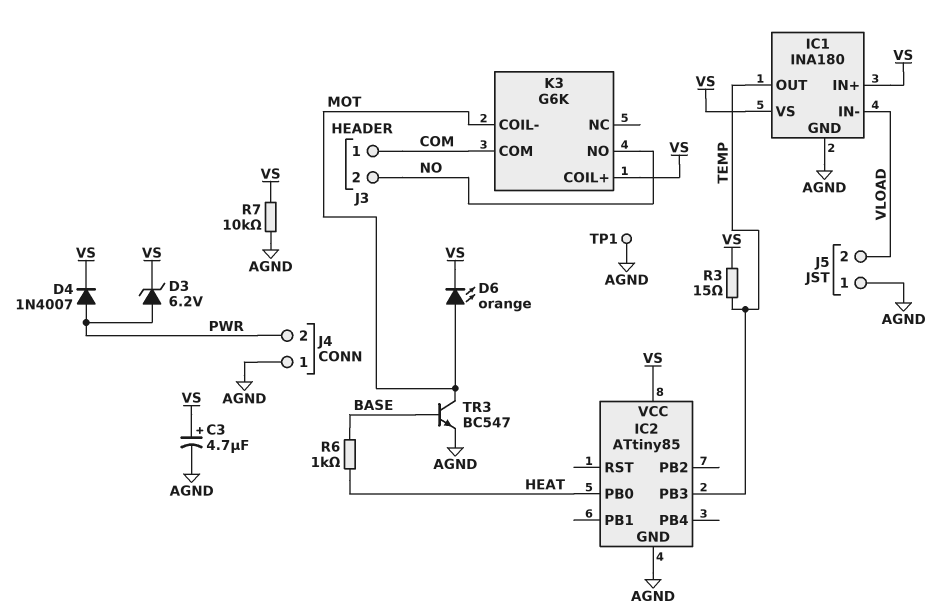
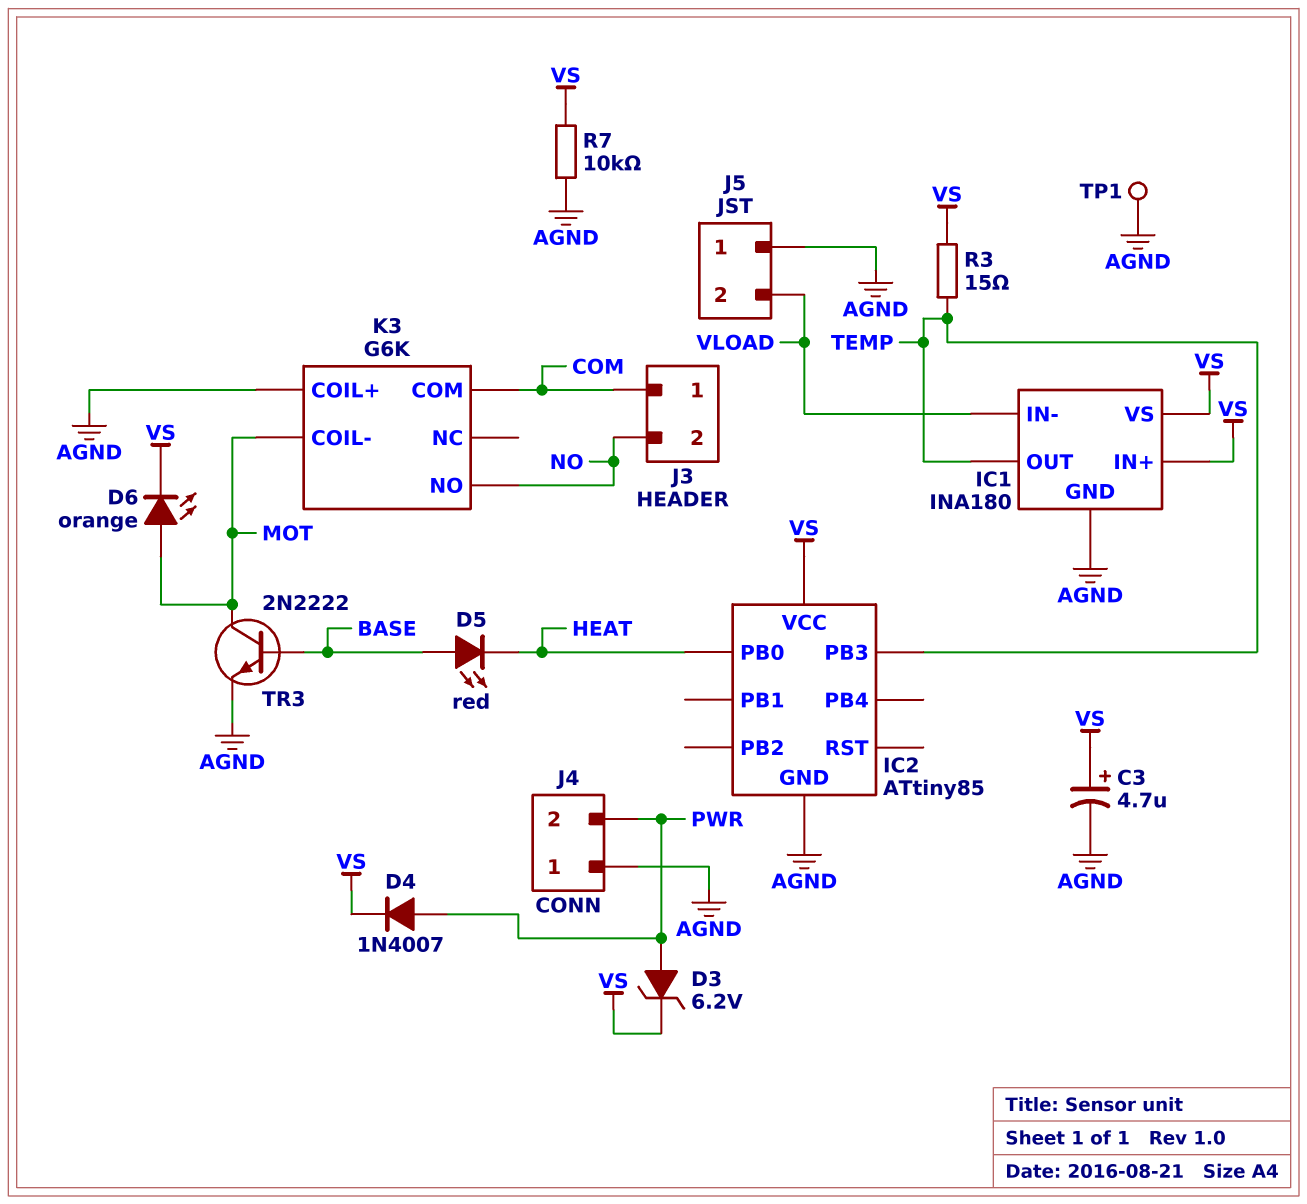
D5: none -> LED red (A BASE, K HEAT)
K3 pin COIL+: VS -> AGND
R6: 1k (BASE, HEAT) -> none
TR3: NPN BC547 (B BASE, C MOT, E AGND) -> NPN 2N2222 (B BASE, C MOT, E AGND)

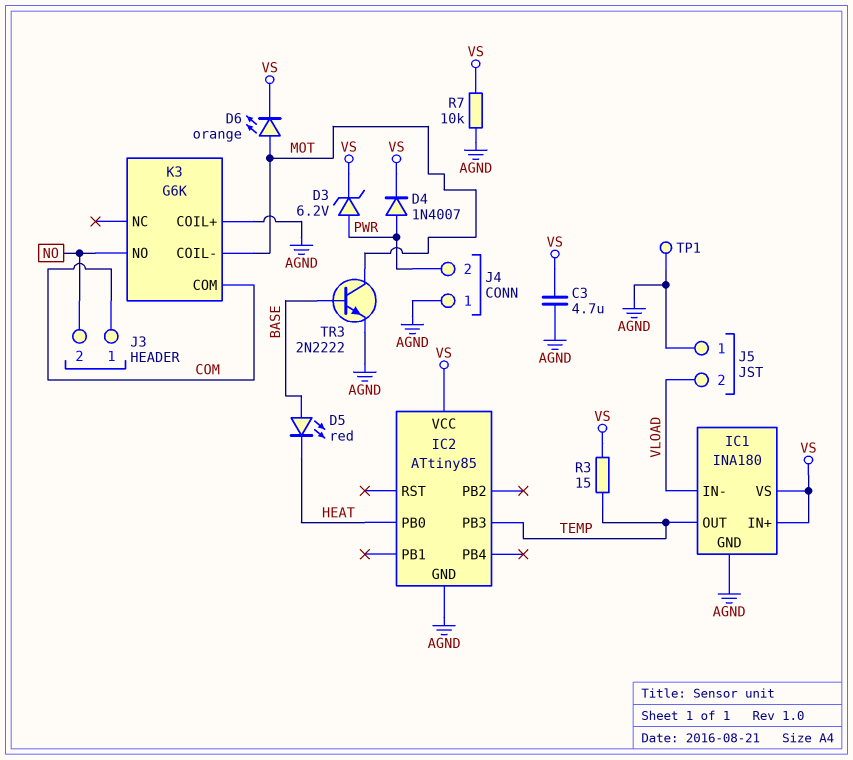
C3: 4.7uF (plus VS, minus AGND) -> 4.7uF (AGND, VS)

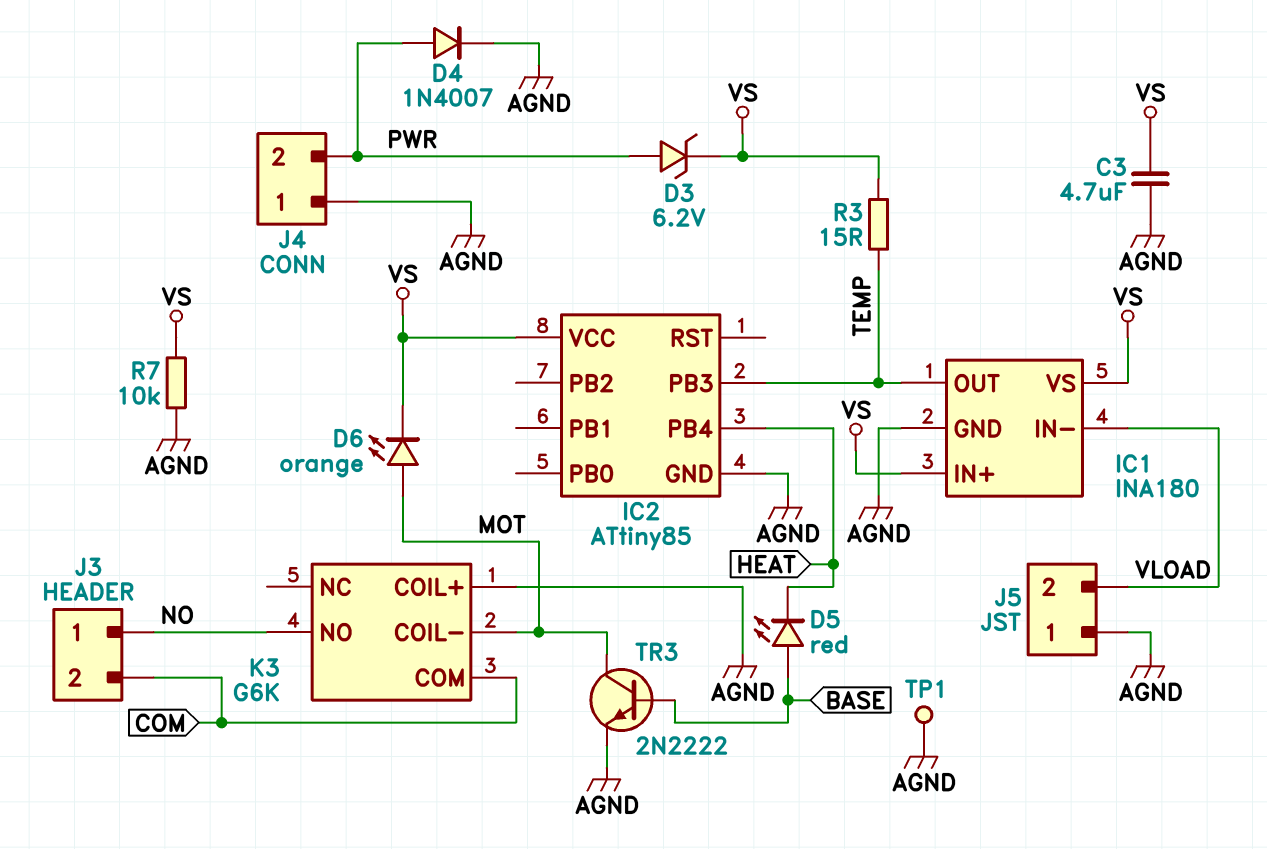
D4: diode 1N4007 (A PWR, K VS) -> diode 1N4007 (A PWR, K AGND)
IC2 pin PB0: HEAT -> none
IC2 pin PB4: none -> HEAT
J3 pin 1: COM -> NO
J3 pin 2: NO -> COM

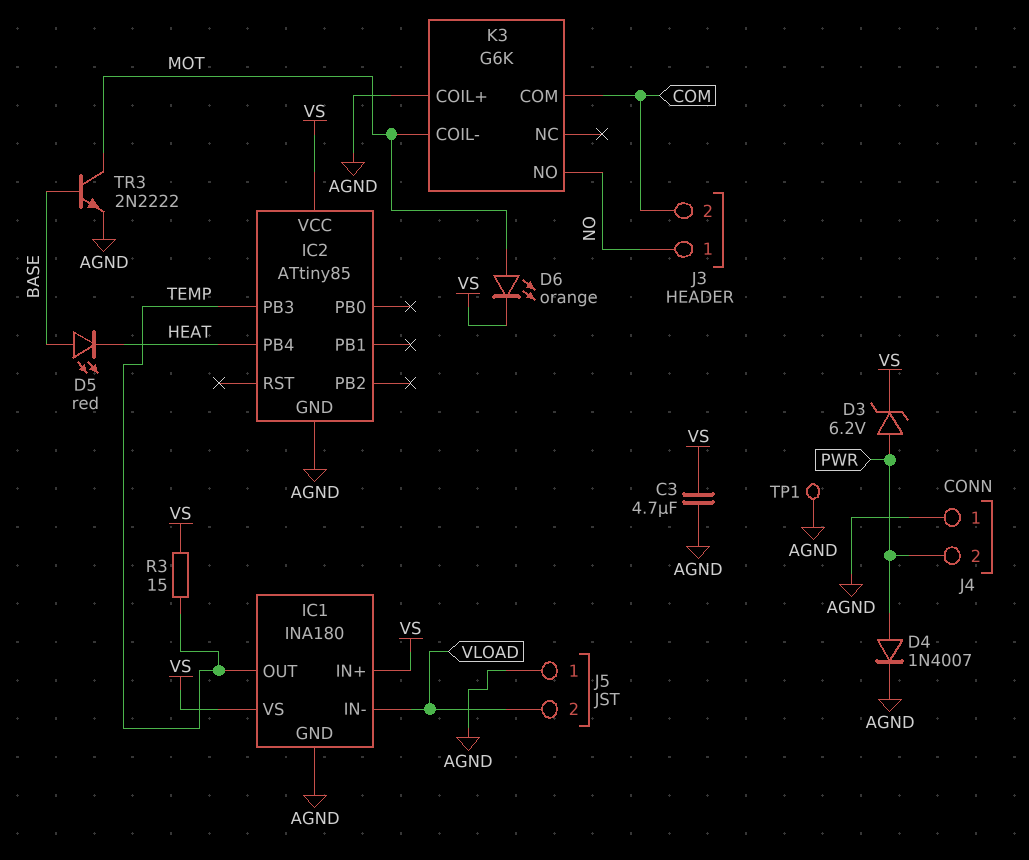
R7: 10k (AGND, VS) -> none

